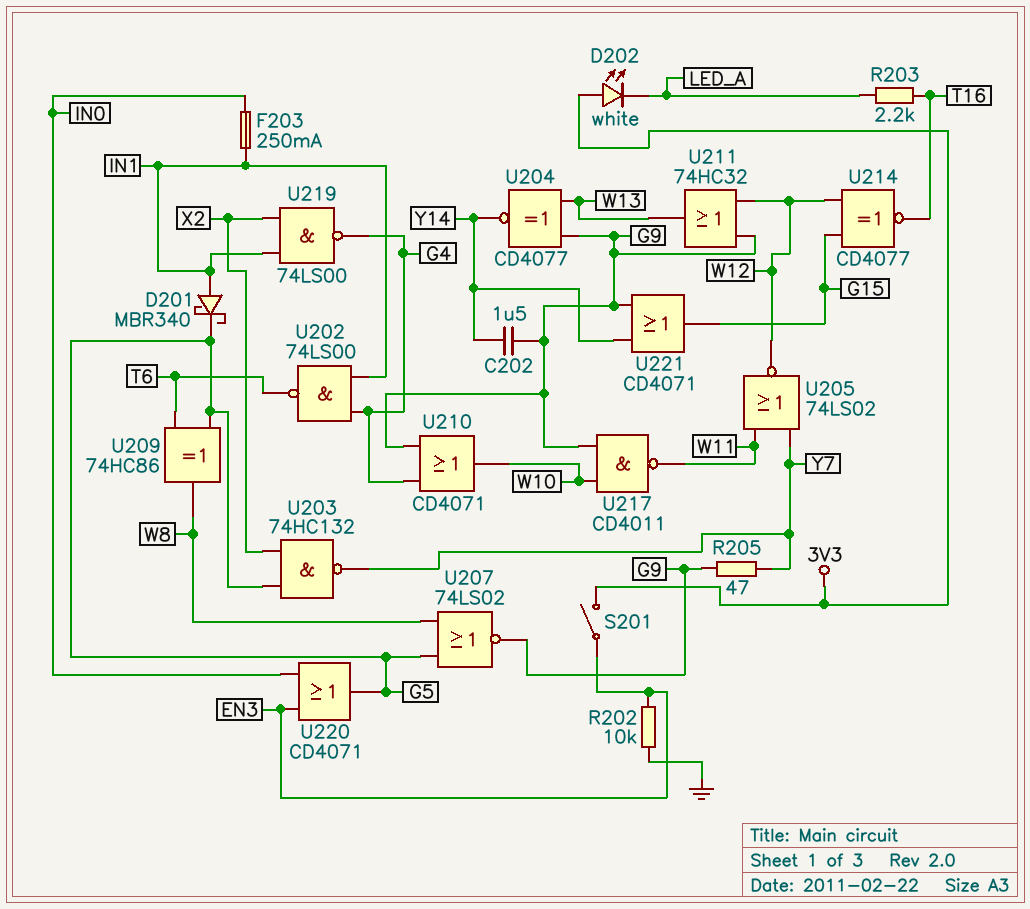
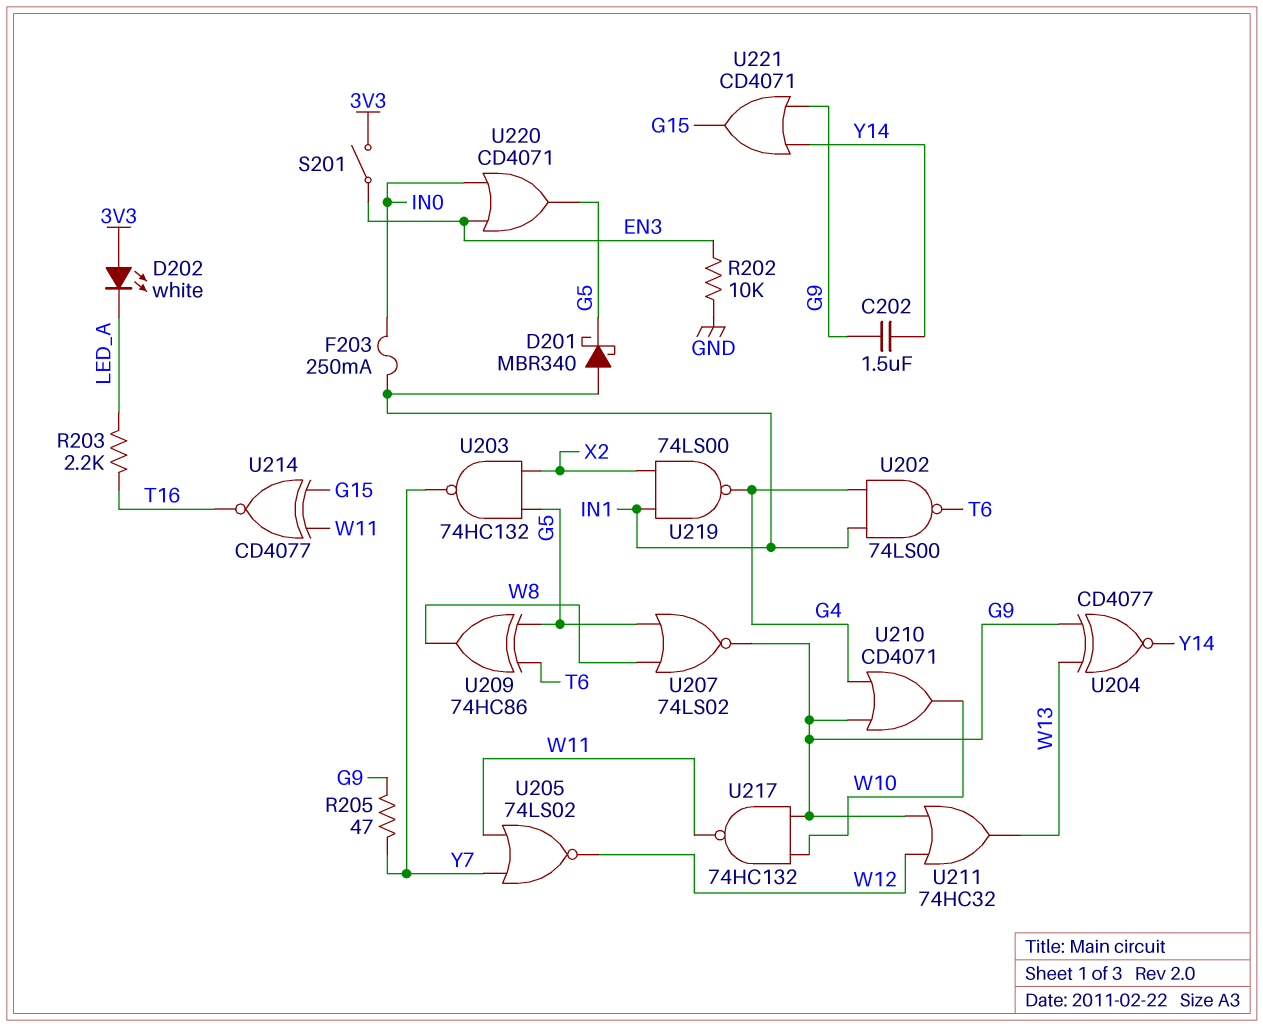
U214: XNOR CD4077 (in G15, in W12, out T16) -> XNOR CD4077 (in G15, in W11, out T16)
U217: NAND CD4011 (in G9, in W10, out W11) -> NAND 74HC132 (in G9, in W10, out W11)

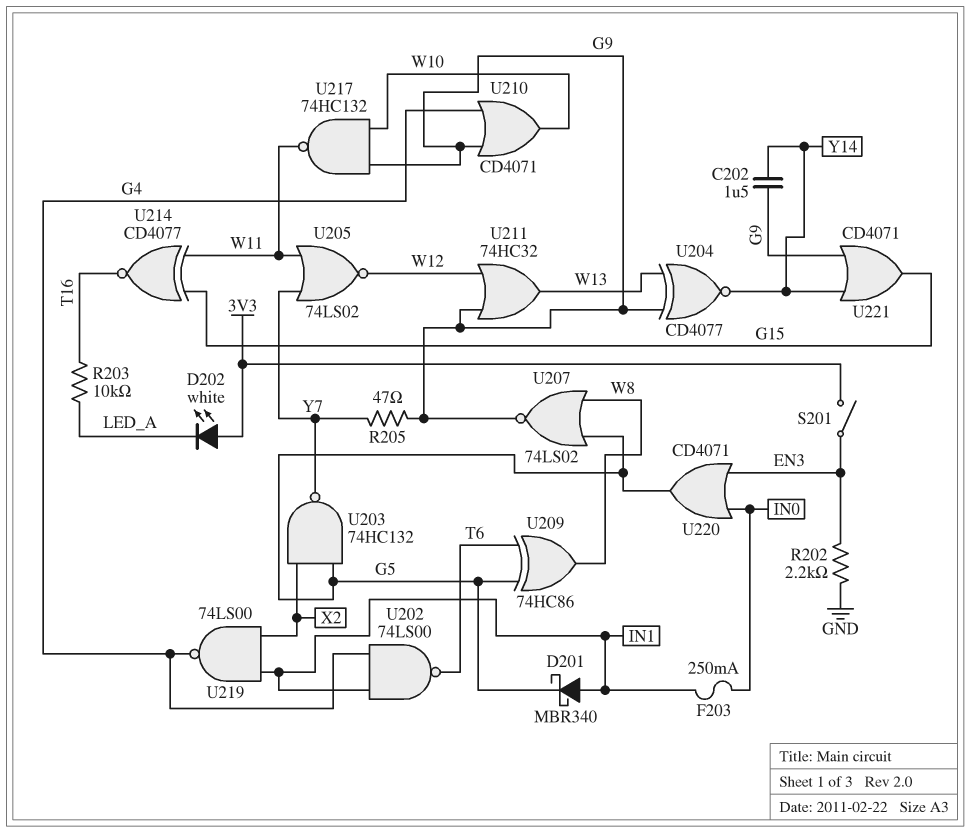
R202: 10k (EN3, GND) -> 2.2k (EN3, GND)
R203: 2.2k (LED_A, T16) -> 10k (LED_A, T16)

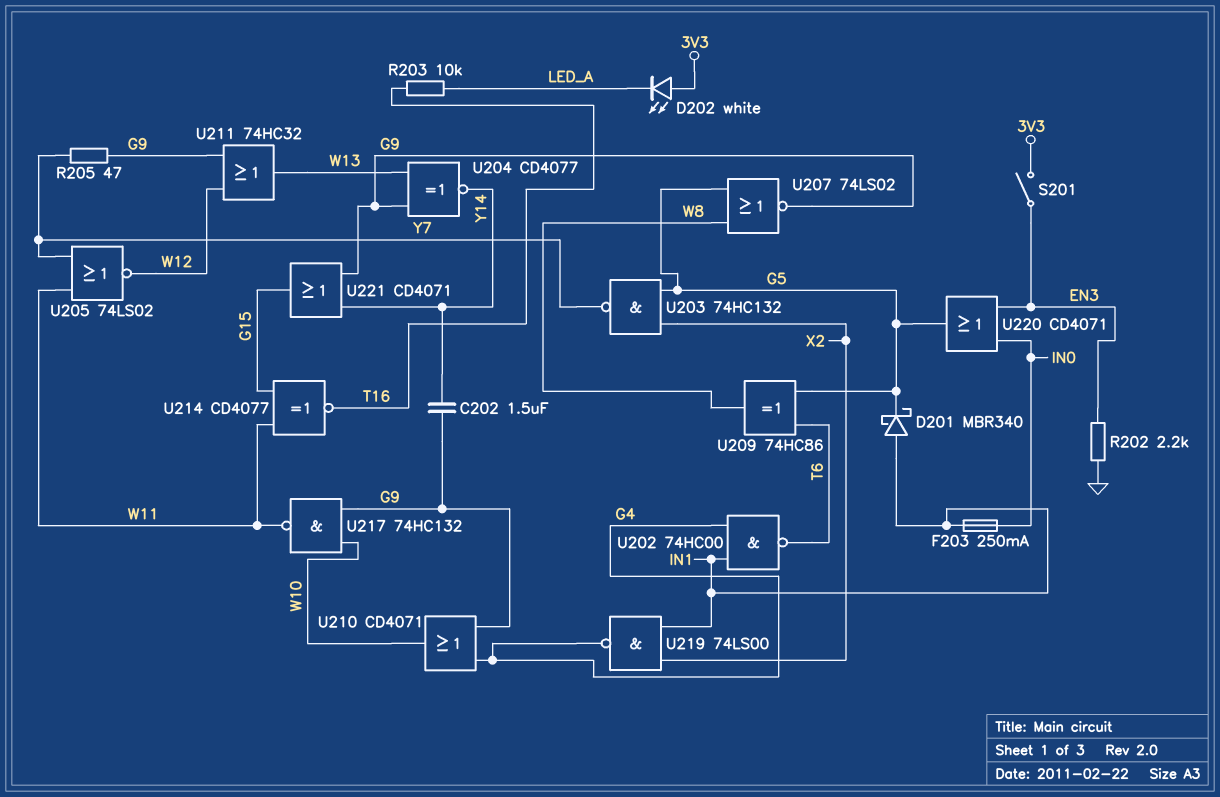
U202: NAND 74LS00 (in G4, in IN1, out T6) -> NAND 74HC00 (in G4, in IN1, out T6)

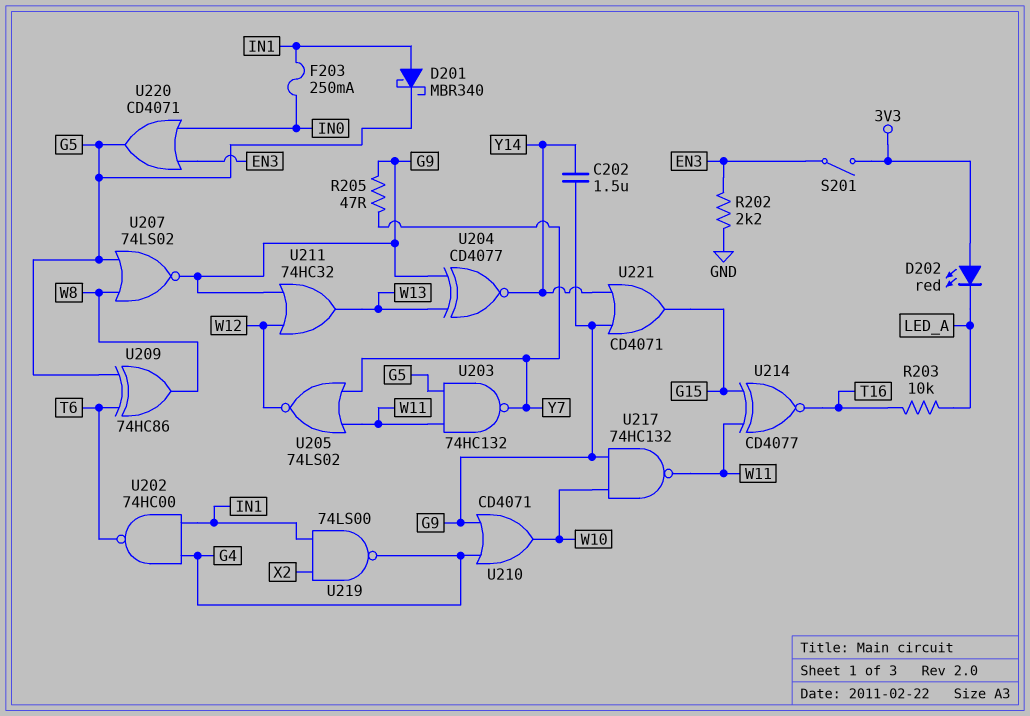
D202: LED white (A 3V3, K LED_A) -> LED red (A 3V3, K LED_A)
U203: NAND 74HC132 (in G5, in X2, out Y7) -> NAND 74HC132 (in G5, in W11, out Y7)

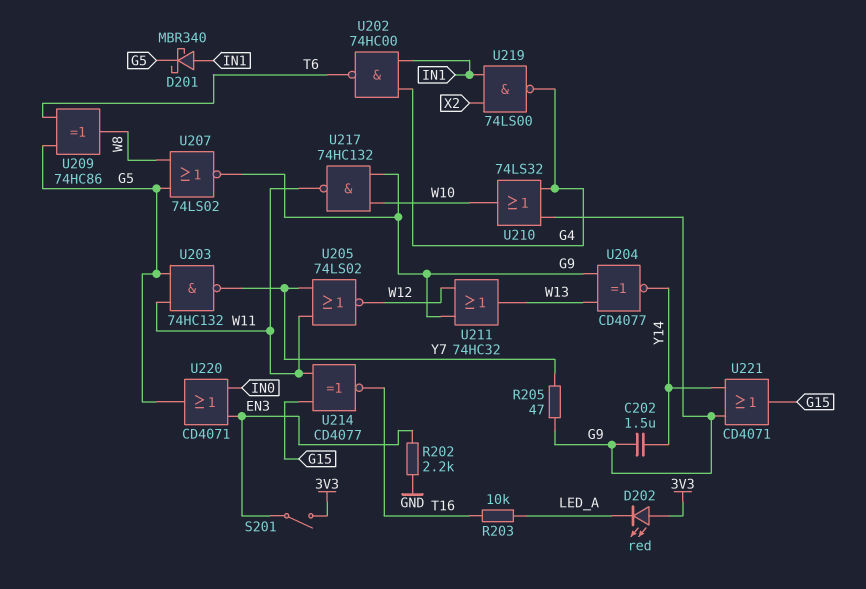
F203: 250mA (IN0, IN1) -> none
U210: OR CD4071 (in G4, in G9, out W10) -> OR 74LS32 (in G4, in G9, out W10)

